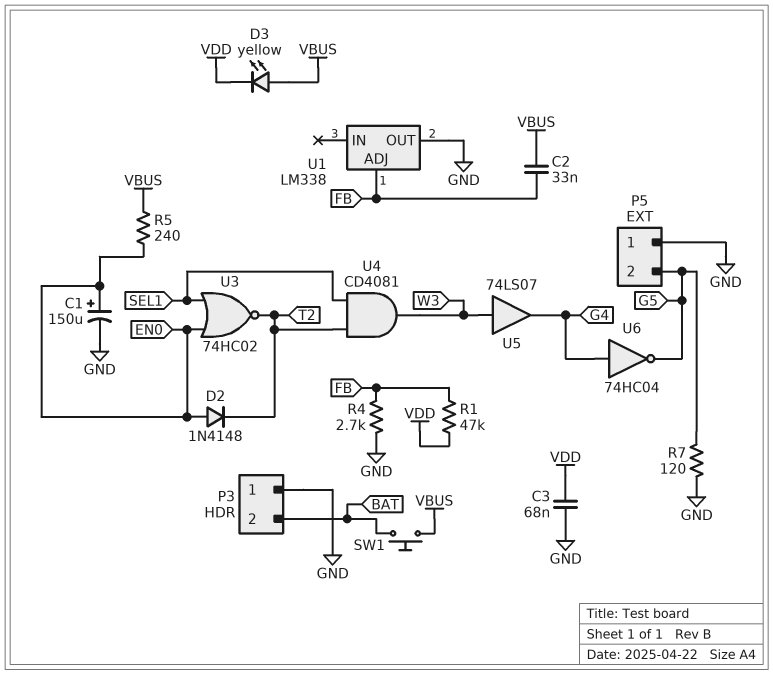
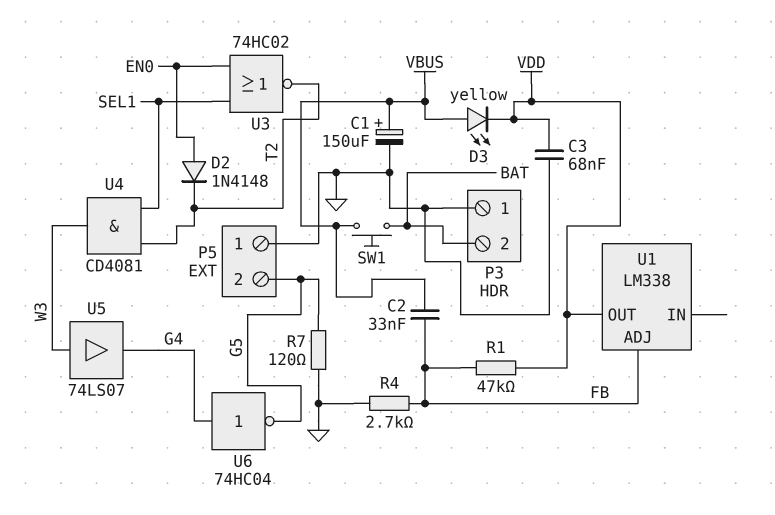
C1: 150uF (plus EN0, minus GND) -> 150uF (plus VBUS, minus GND)
R5: 240 (EN0, VBUS) -> none
U1 pin OUT: GND -> VDD

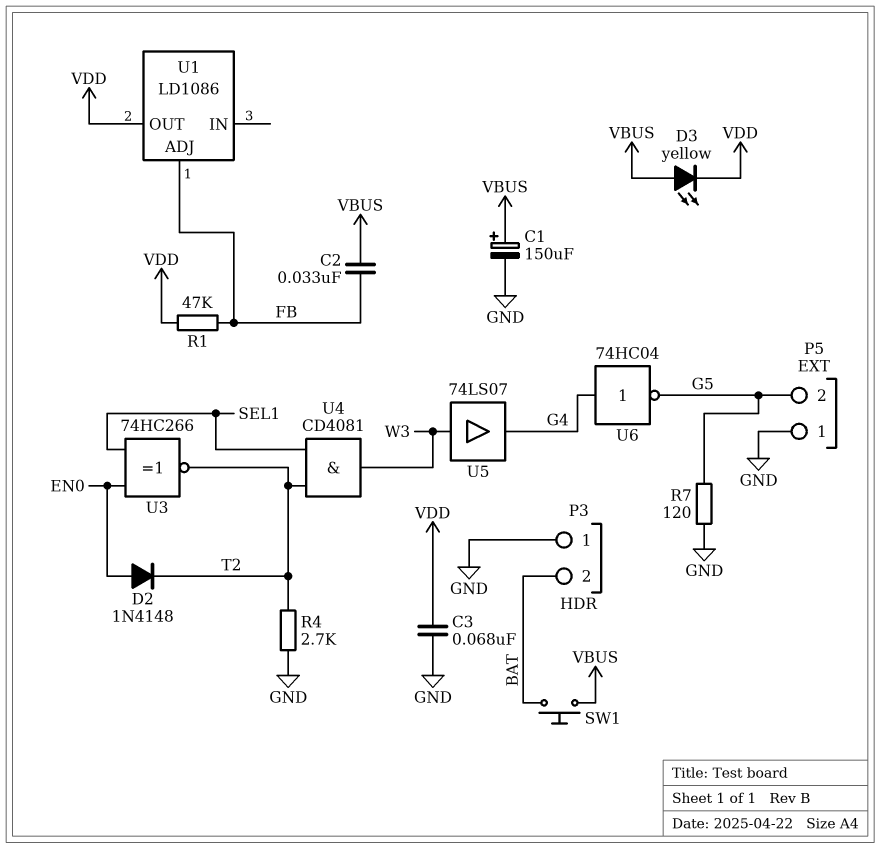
R4: 2.7k (FB, GND) -> 2.7k (GND, T2)
U1: LM338 -> LD1086
U3: NOR 74HC02 (in EN0, in SEL1, out T2) -> XNOR 74HC266 (in EN0, in SEL1, out T2)

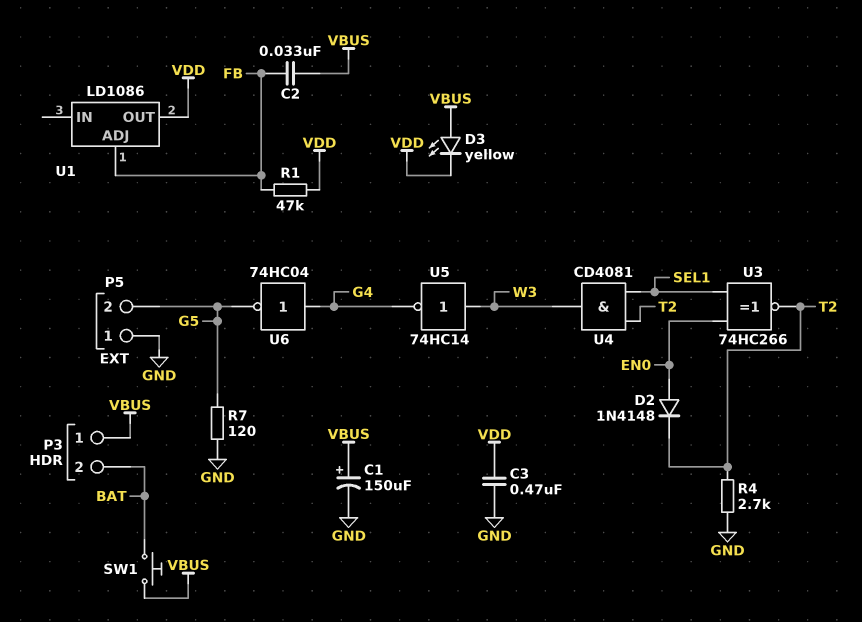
C3: 68nF (GND, VDD) -> 470nF (GND, VDD)
P3 pin 1: GND -> VBUS
U5: buffer 74LS07 (in W3, out G4) -> NOT 74HC14 (in W3, out G4)

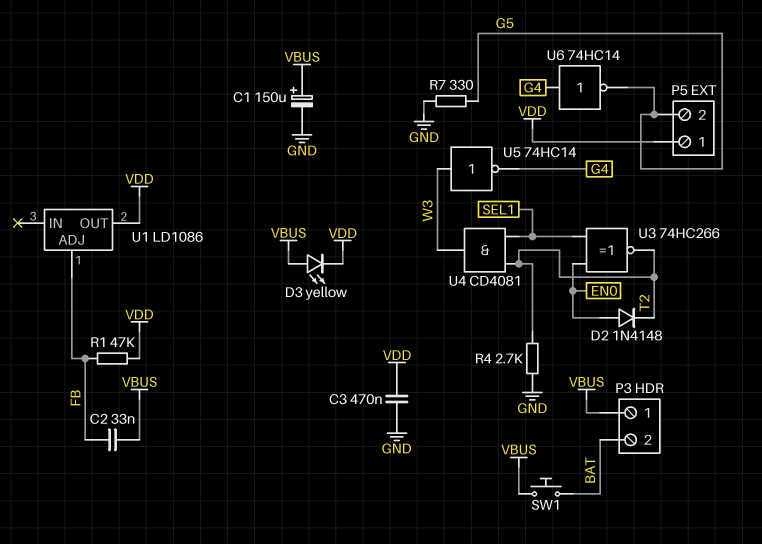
P5 pin 1: GND -> VDD
R7: 120 (G5, GND) -> 330 (G5, GND)
U6: NOT 74HC04 (in G4, out G5) -> NOT 74HC14 (in G4, out G5)

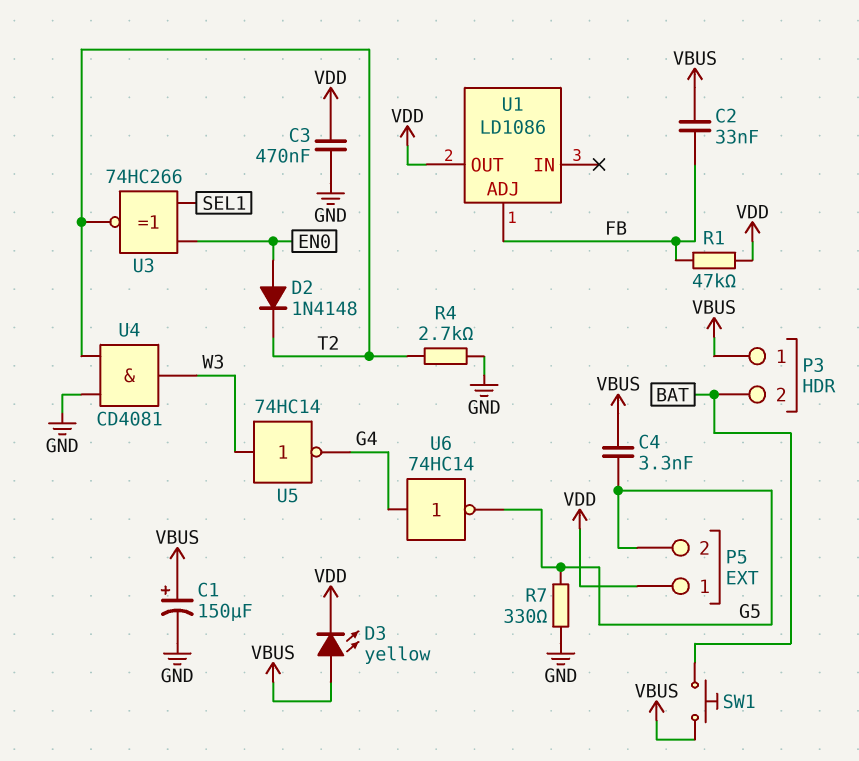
C4: none -> 3.3nF (G5, VBUS)
U4: AND CD4081 (in SEL1, in T2, out W3) -> AND CD4081 (in GND, in T2, out W3)

